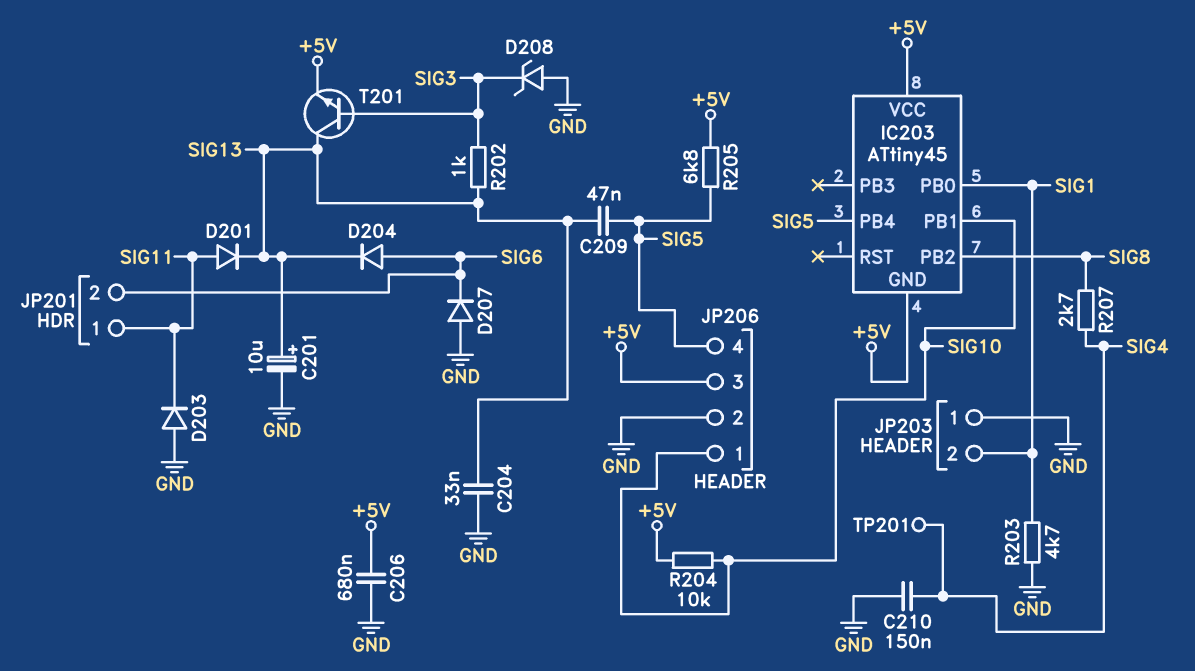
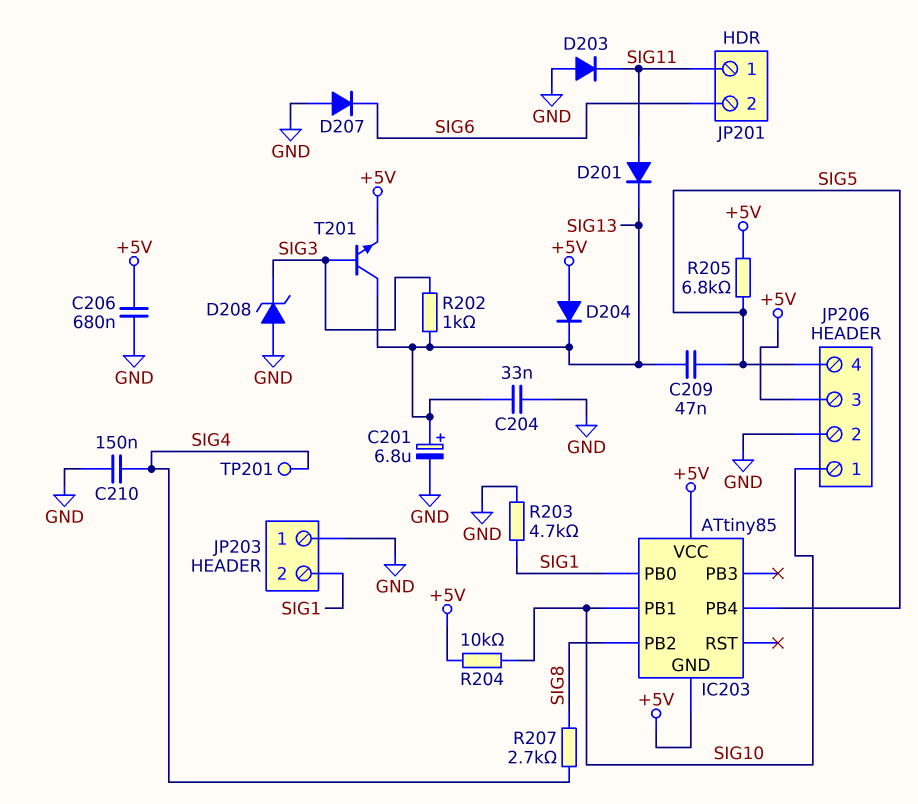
C201: 10uF (plus SIG13, minus GND) -> 6.8uF (plus SIG13, minus GND)
D204: diode (A SIG6, K SIG13) -> diode (A +5V, K SIG13)
IC203: ATtiny45 -> ATtiny85

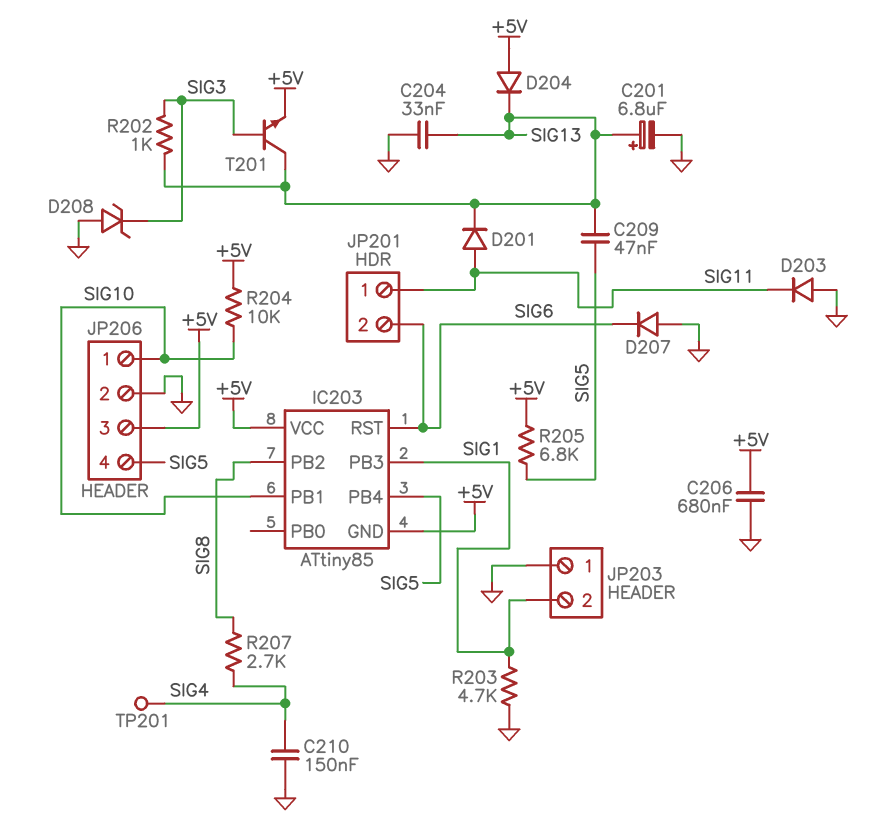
IC203 pin PB0: SIG1 -> none
IC203 pin PB3: none -> SIG1
IC203 pin RST: none -> SIG6

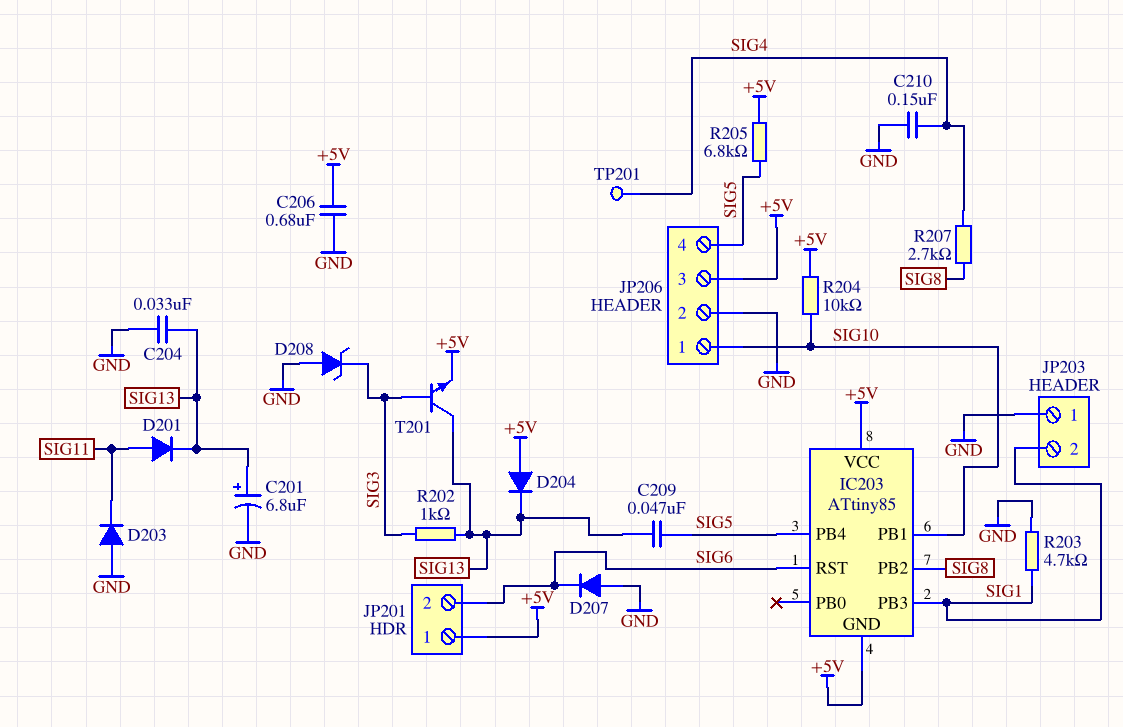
JP201 pin 1: SIG11 -> +5V

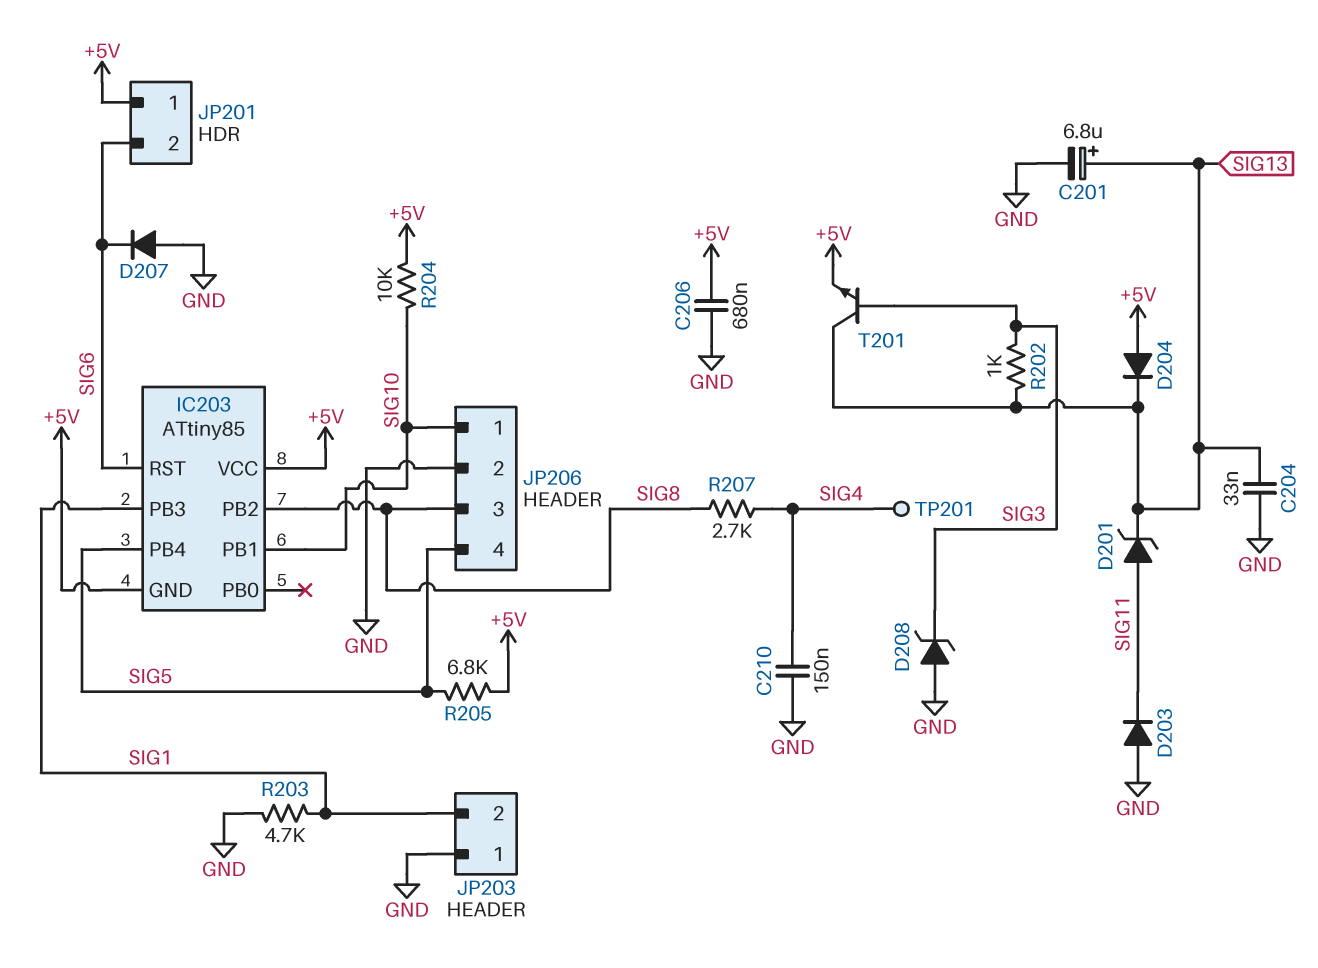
C209: 47nF (SIG5, SIG13) -> none
D201: diode (A SIG11, K SIG13) -> zener (A SIG11, K SIG13)
JP206 pin 3: +5V -> SIG8

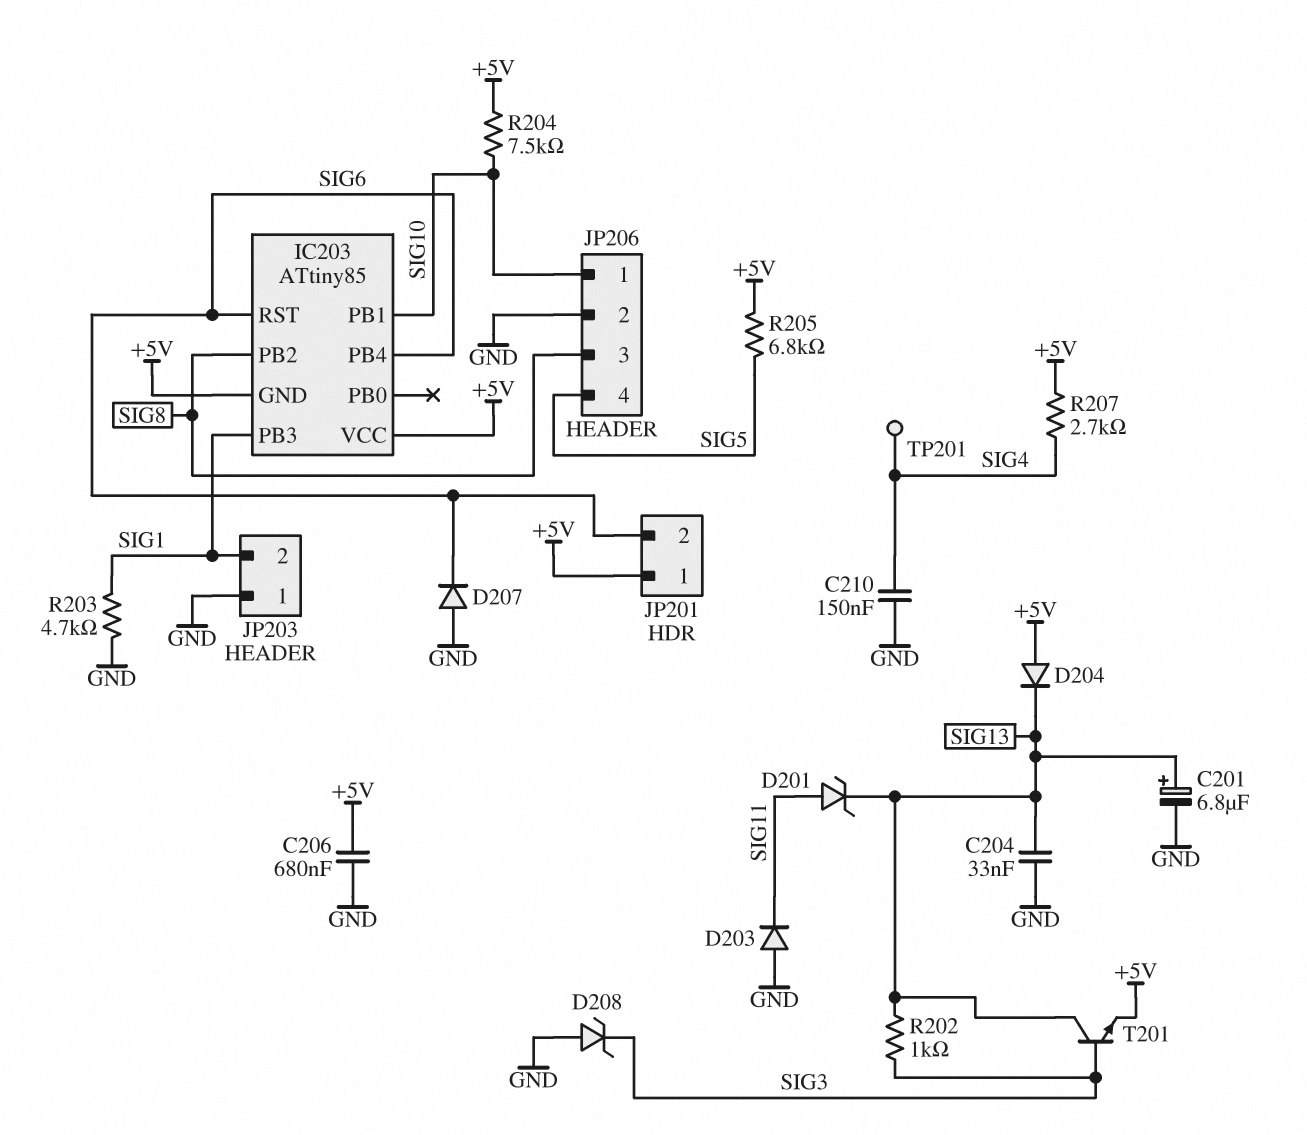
IC203 pin PB4: SIG5 -> SIG6
R204: 10k (+5V, SIG10) -> 7.5k (+5V, SIG10)
R207: 2.7k (SIG4, SIG8) -> 2.7k (+5V, SIG4)

